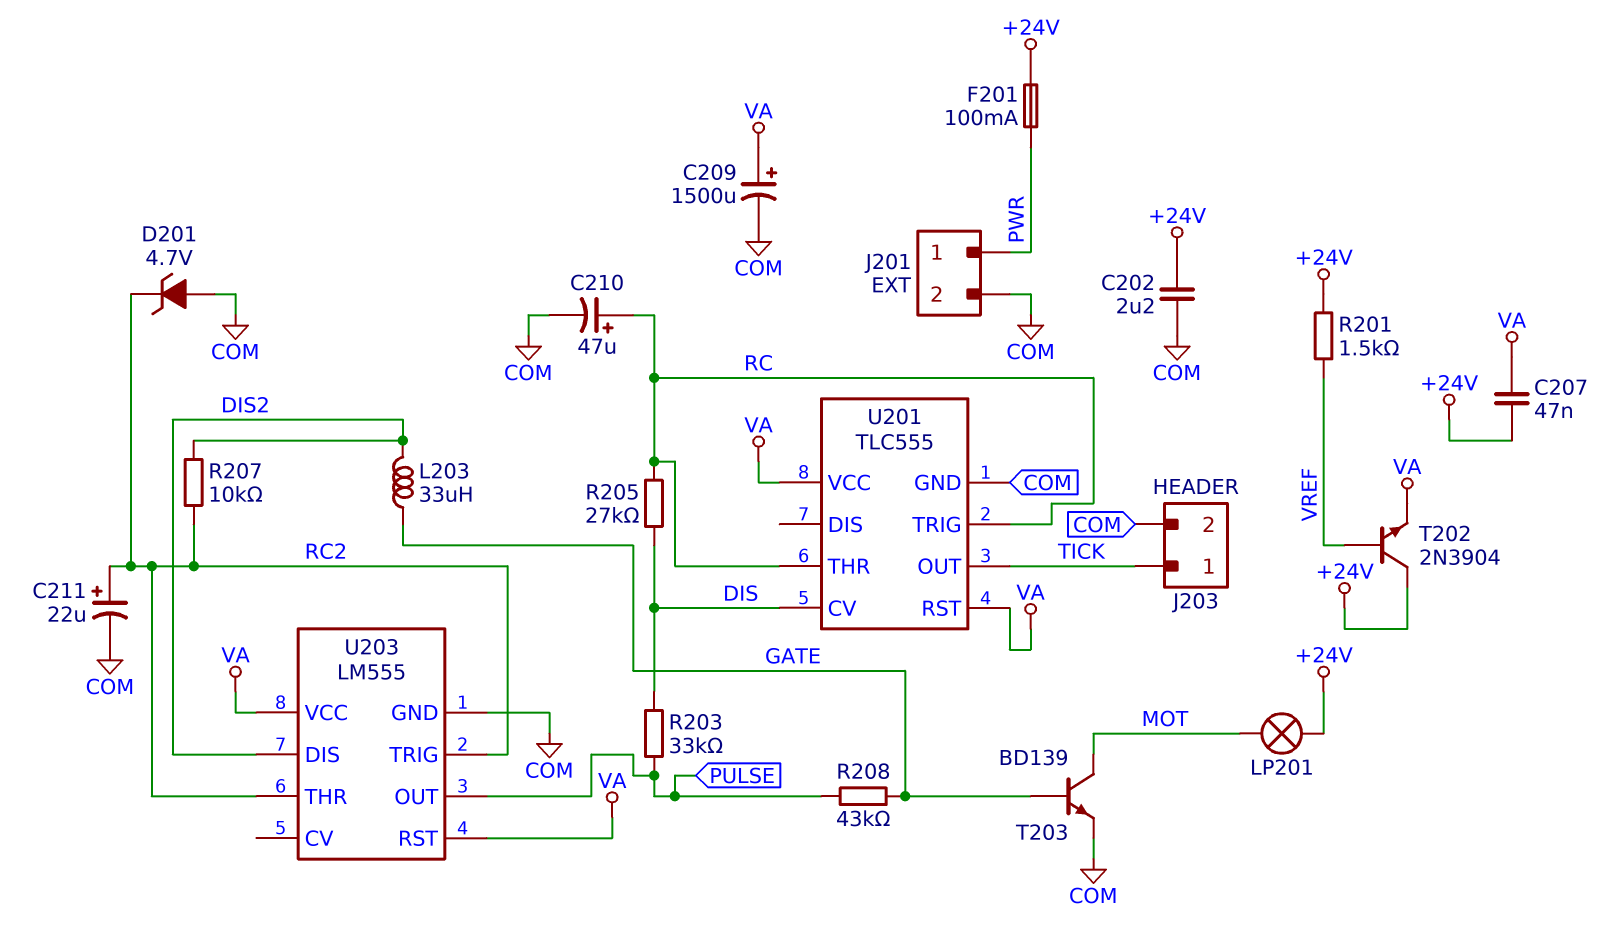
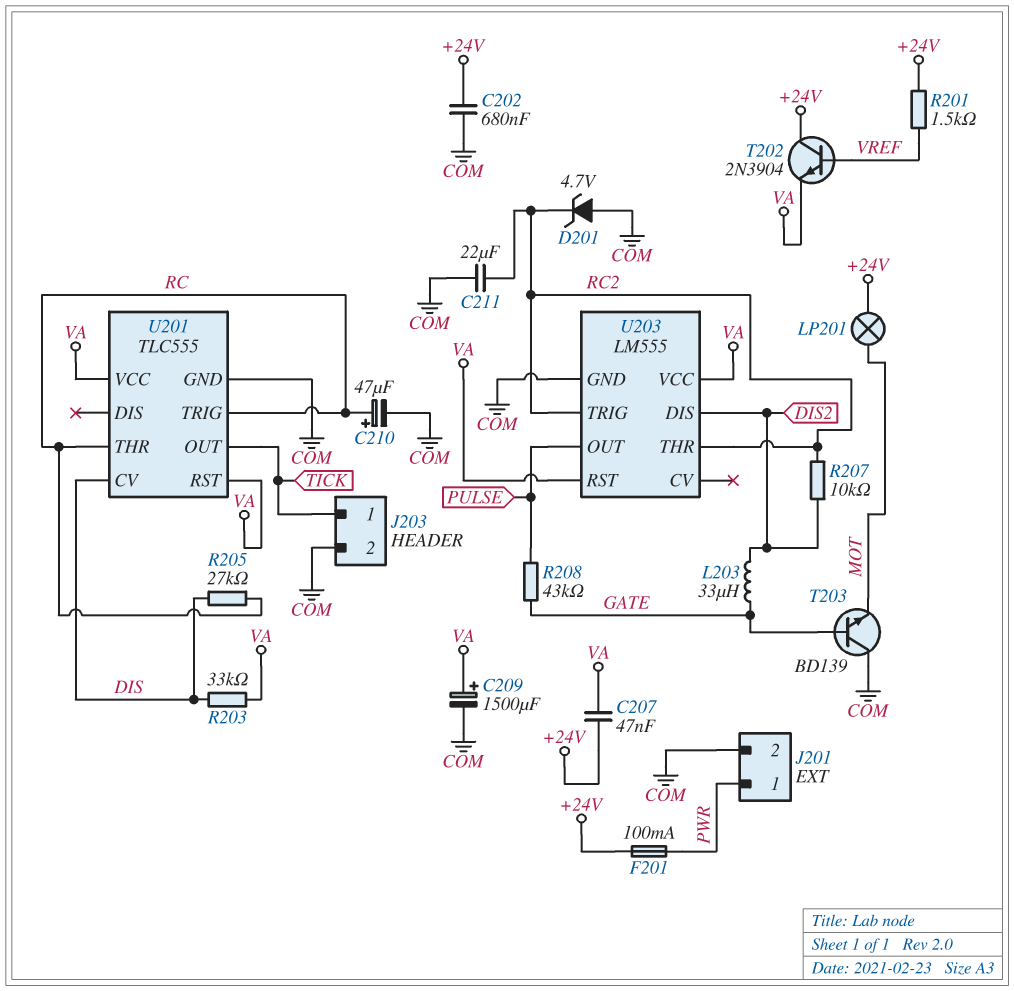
C202: 2.2uF (+24V, COM) -> 680nF (+24V, COM)
C211: 22uF (plus RC2, minus COM) -> 22uF (COM, RC2)
R203: 33k (DIS, PULSE) -> 33k (DIS, VA)
T203: NPN BD139 (B GATE, C MOT, E COM) -> NPN BD139 (B GATE, C COM, E MOT)

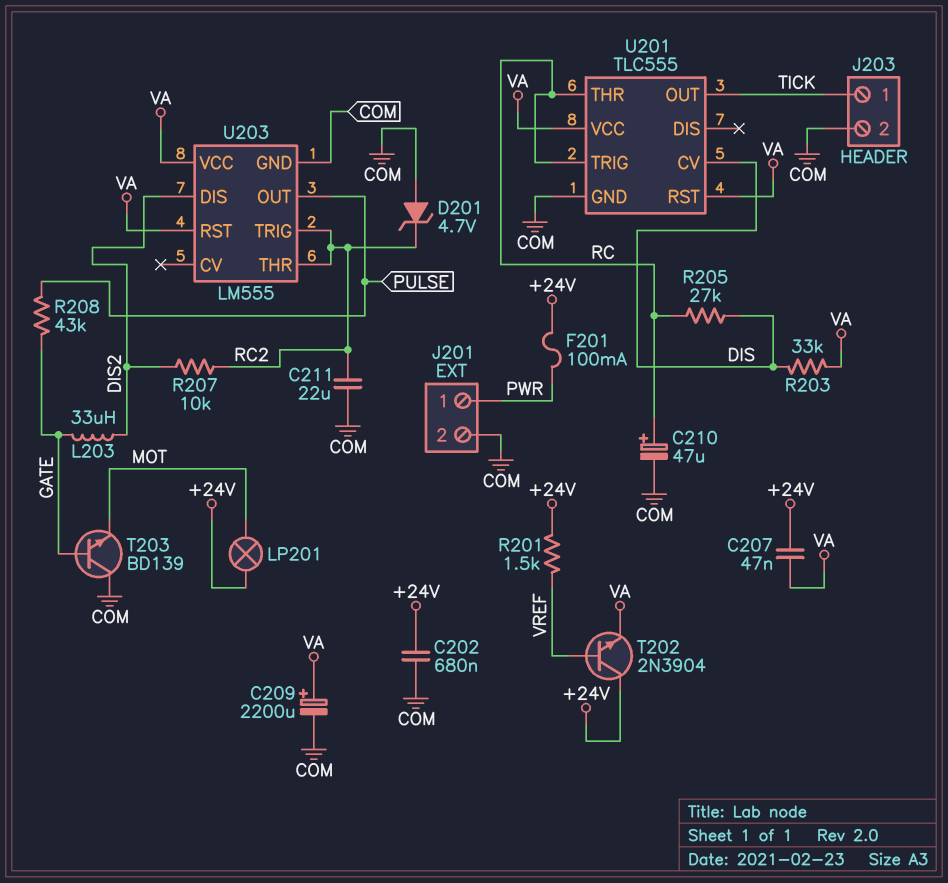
C209: 1500uF (plus VA, minus COM) -> 2200uF (plus VA, minus COM)

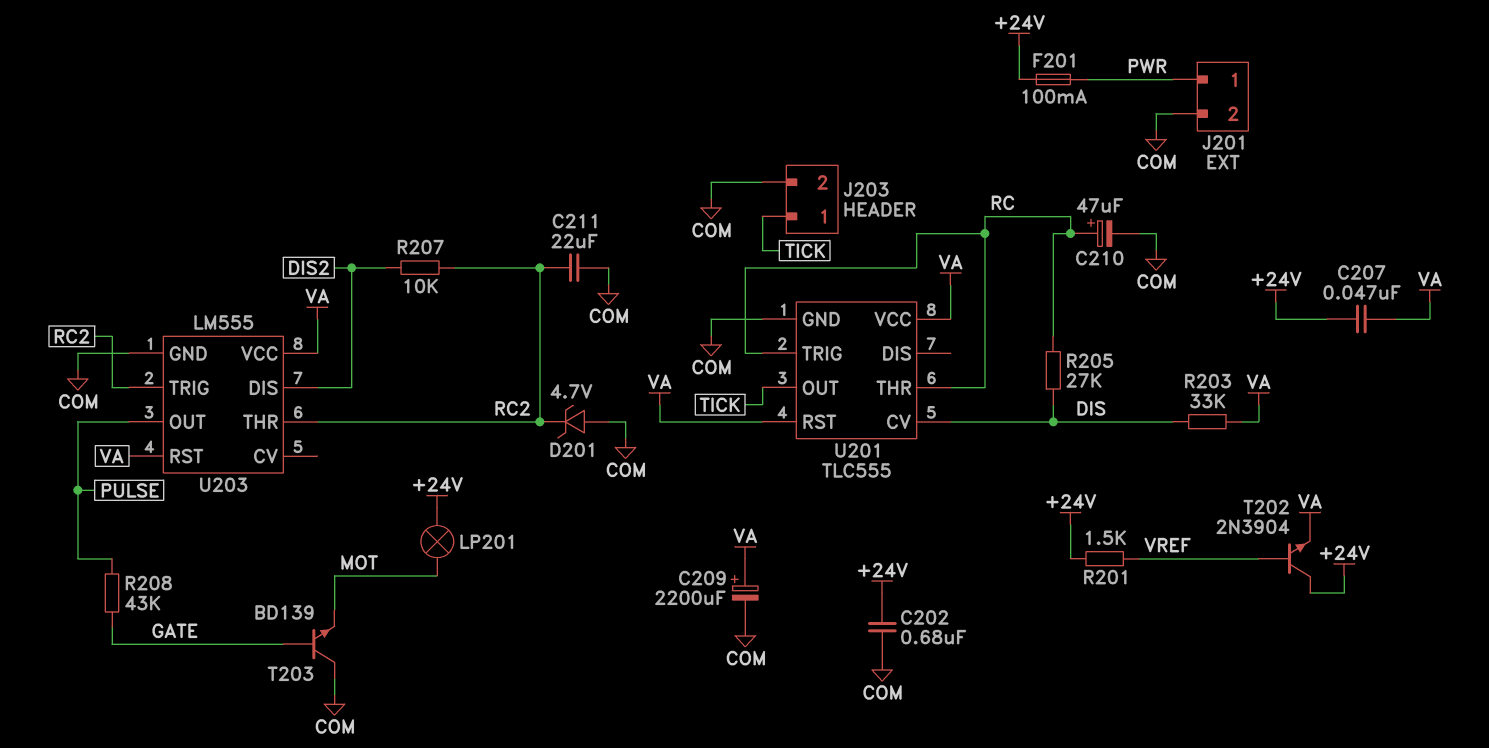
L203: 33uH (DIS2, GATE) -> none

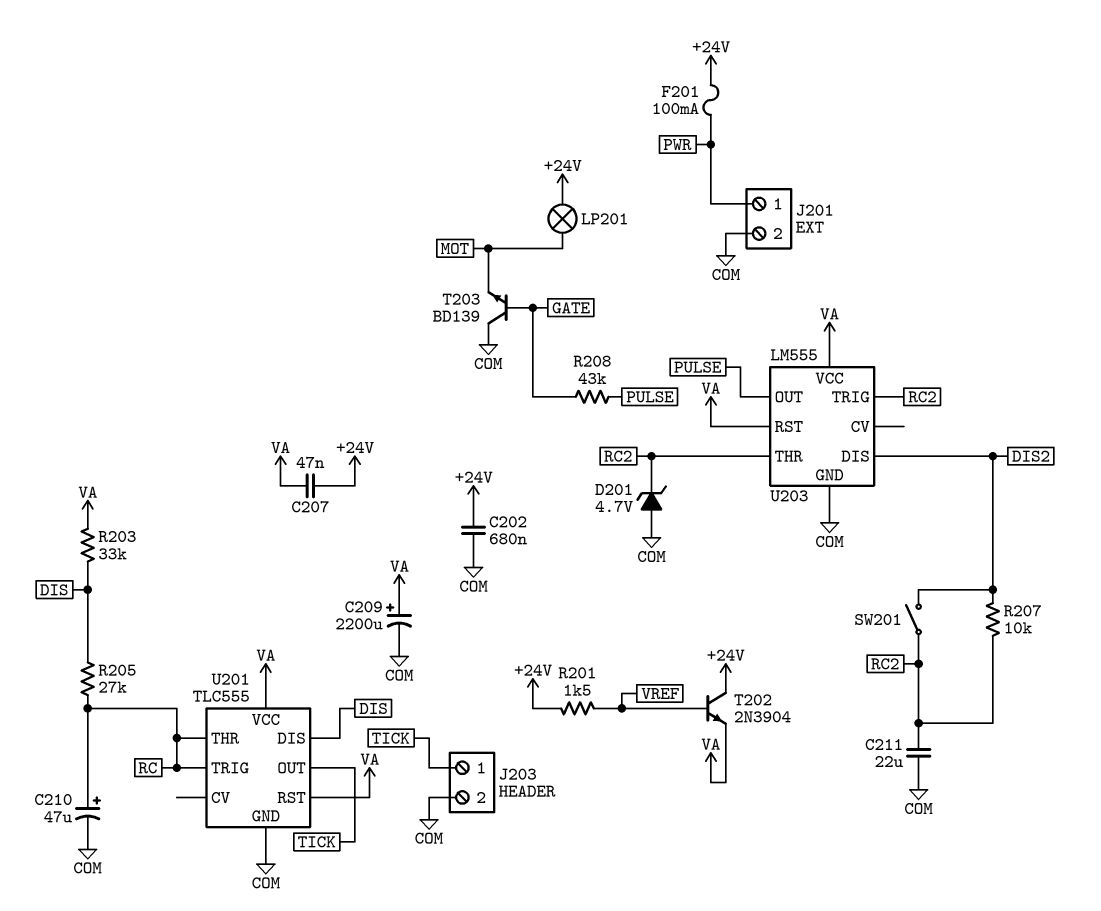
SW201: none -> switch (DIS2, RC2)
U201 pin CV: DIS -> none
U201 pin DIS: none -> DIS

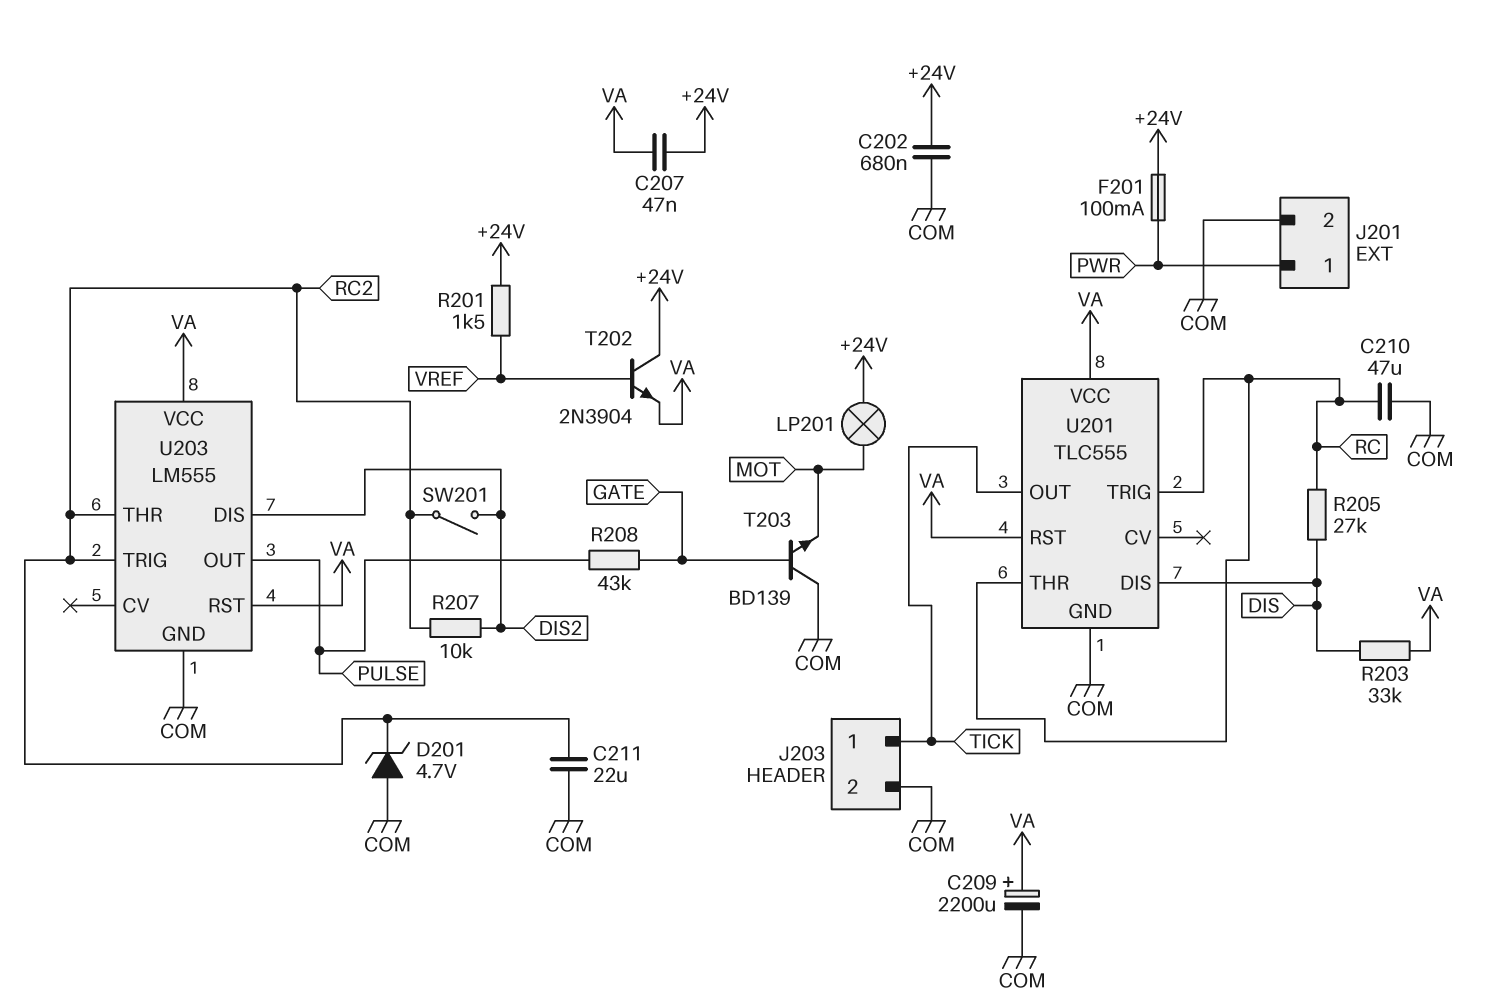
C210: 47uF (plus RC, minus COM) -> 47uF (COM, RC)

